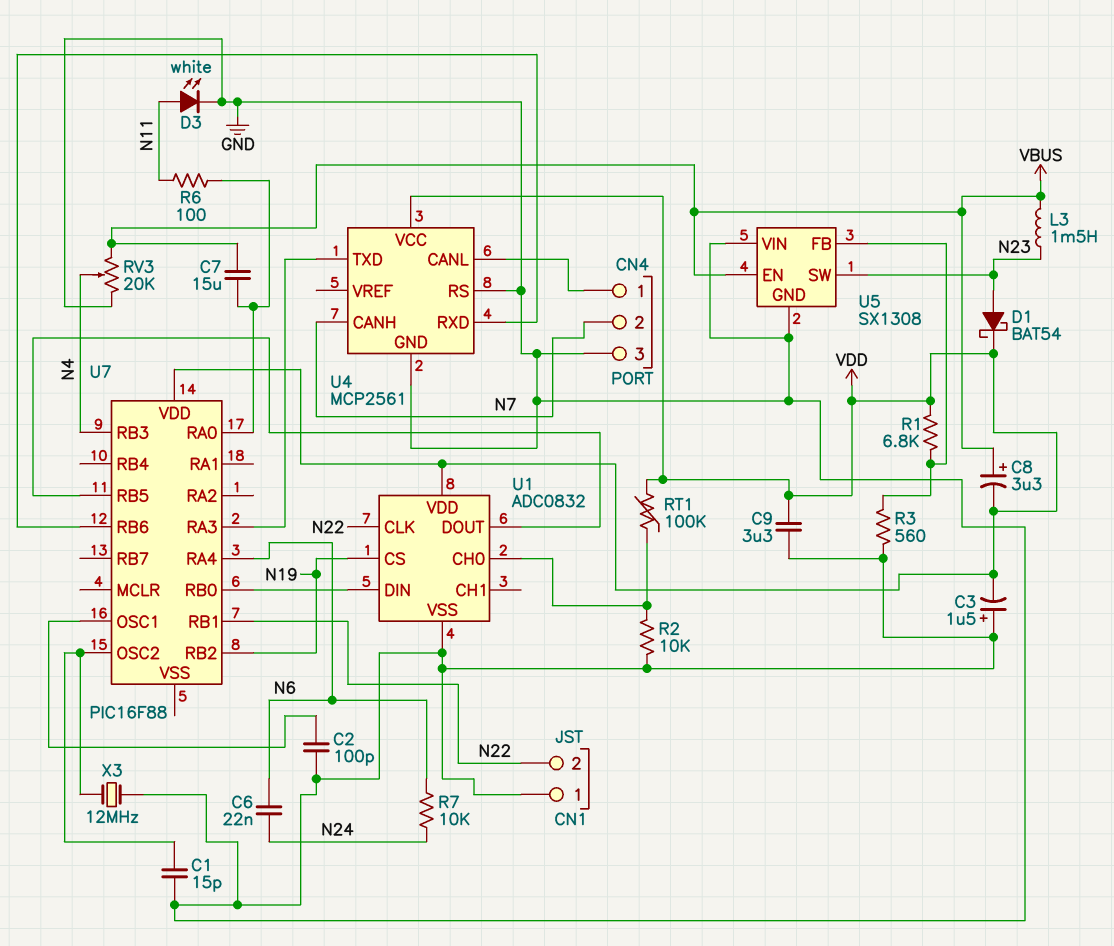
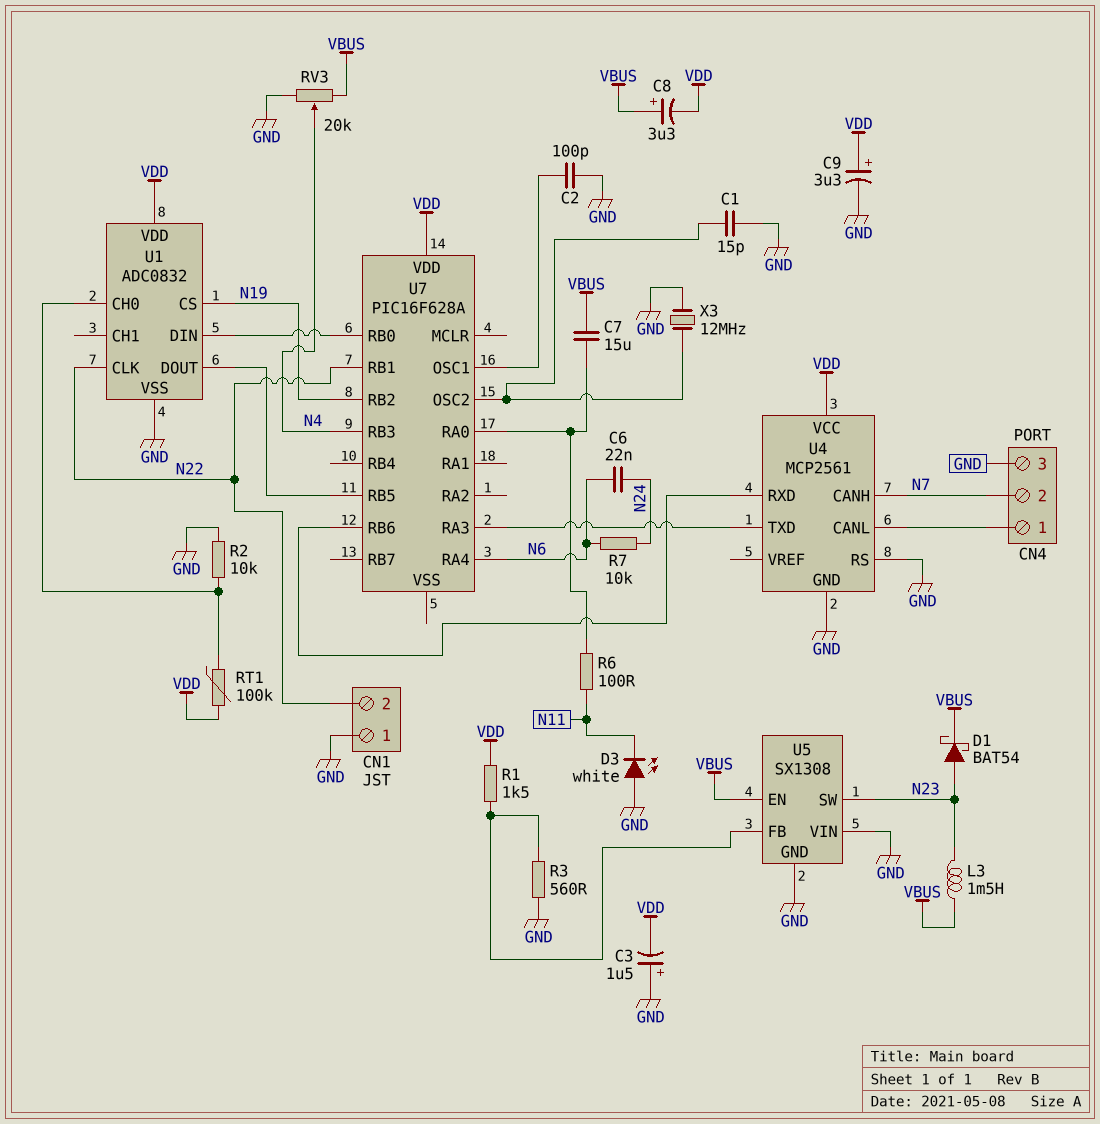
C9: 3.3uF (GND, VDD) -> 3.3uF (plus VDD, minus GND)
D1: schottky BAT54 (A N23, K VDD) -> schottky BAT54 (A N23, K VBUS)
D3: LED white (A N11, K GND) -> LED white (A GND, K N11)
R1: 6.8k (U5/FB, VDD) -> 1.5k (U5/FB, VDD)
U7: PIC16F88 -> PIC16F628A

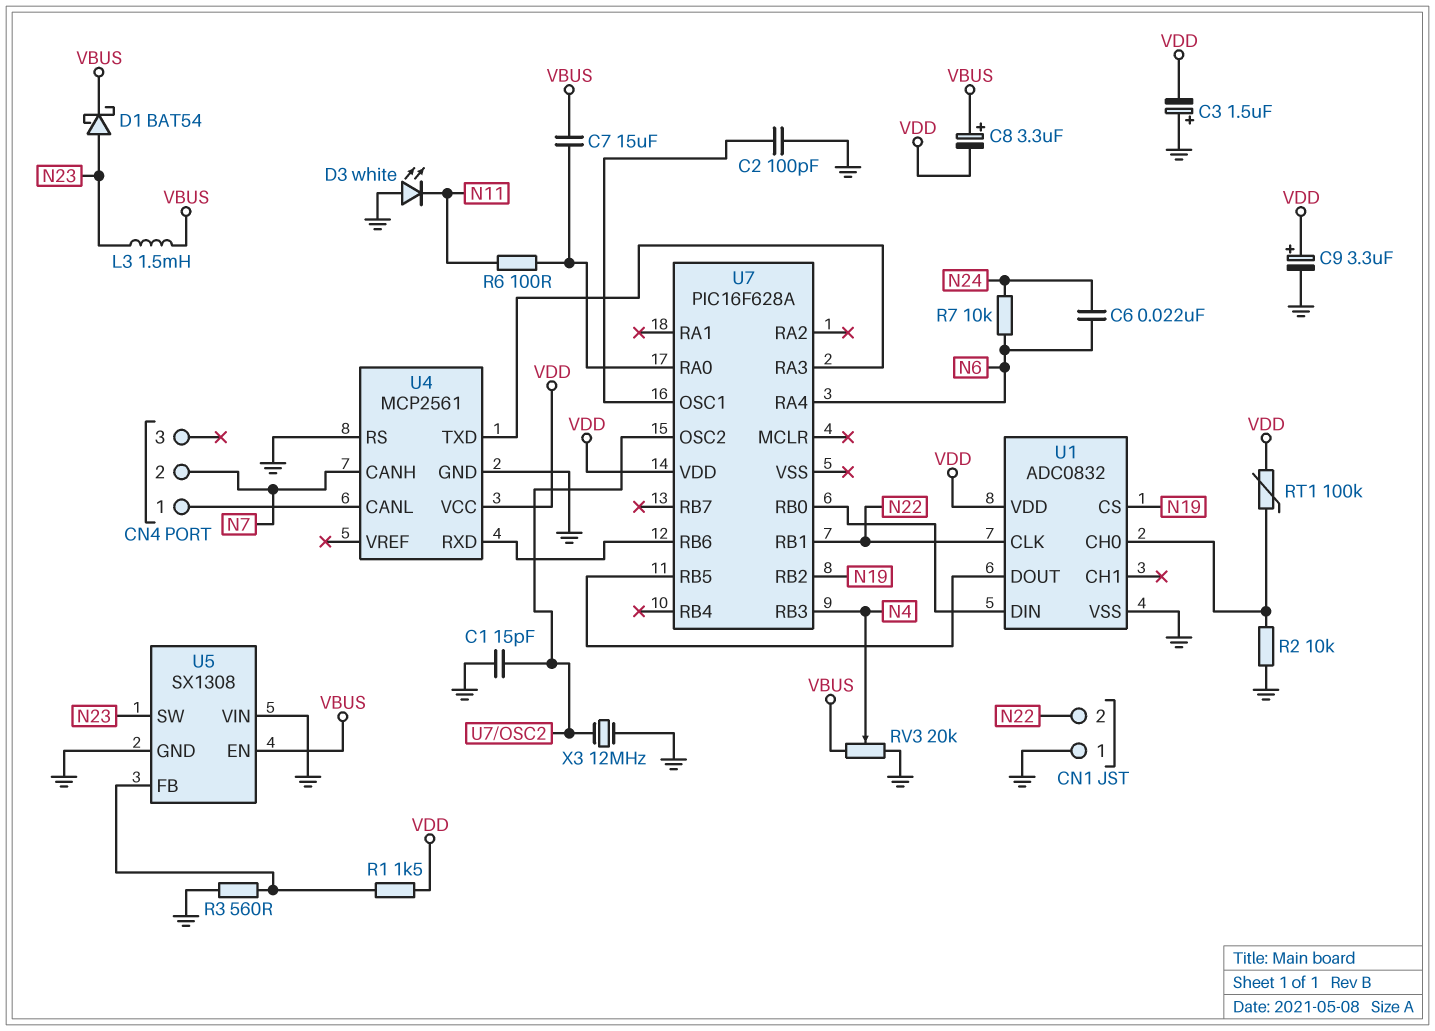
CN4 pin 3: GND -> none

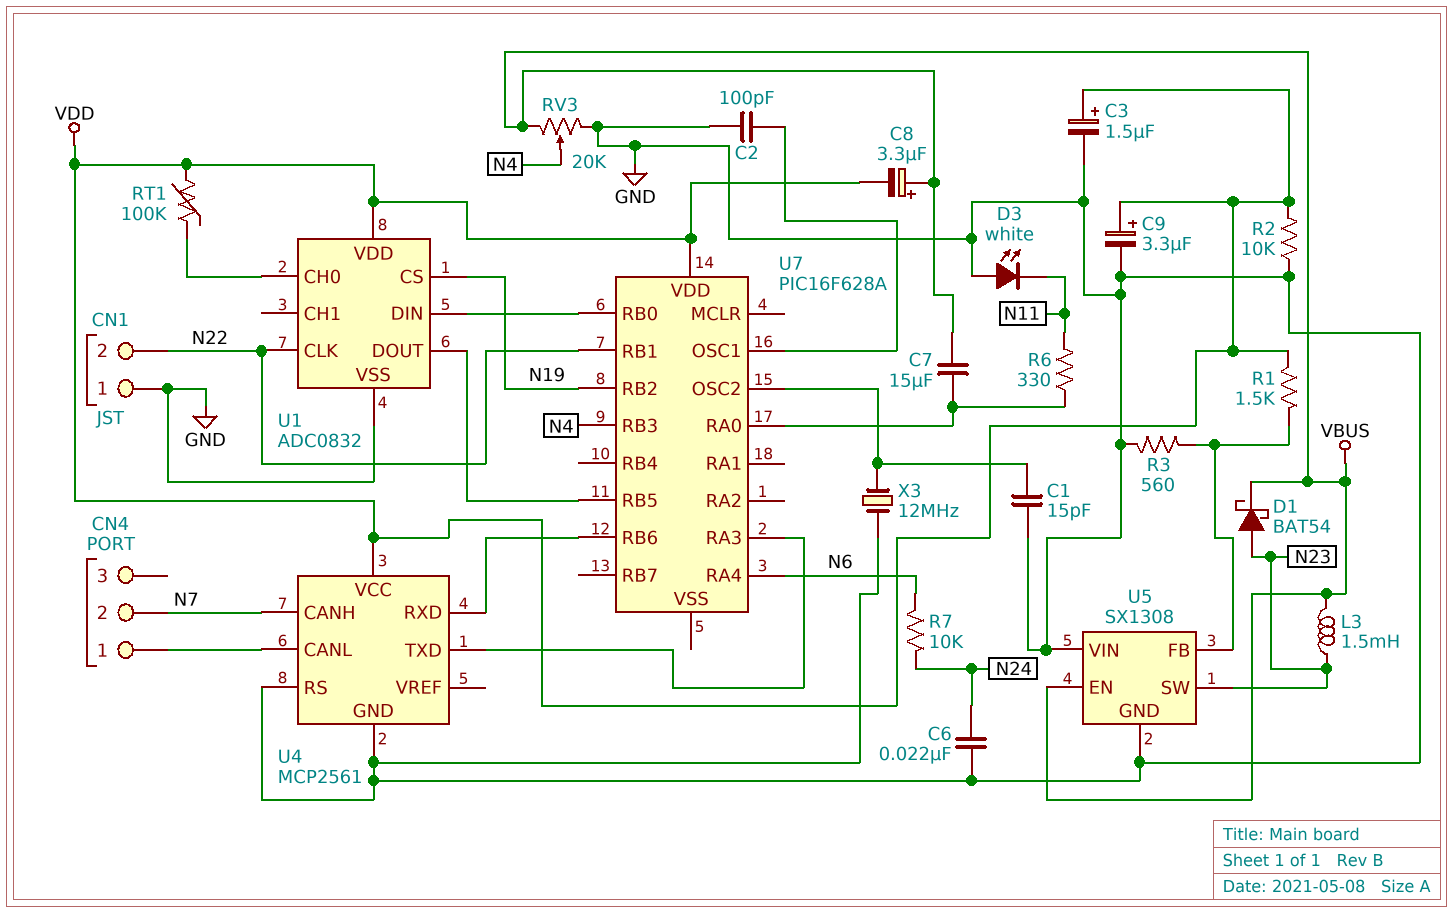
C3: 1.5uF (plus GND, minus VDD) -> 1.5uF (plus VDD, minus GND)
C6: 22nF (N6, N24) -> 22nF (GND, N24)
R2: 10k (GND, U1/CH0) -> 10k (GND, VDD)
R6: 100 (N11, U7/RA0) -> 330 (N11, U7/RA0)

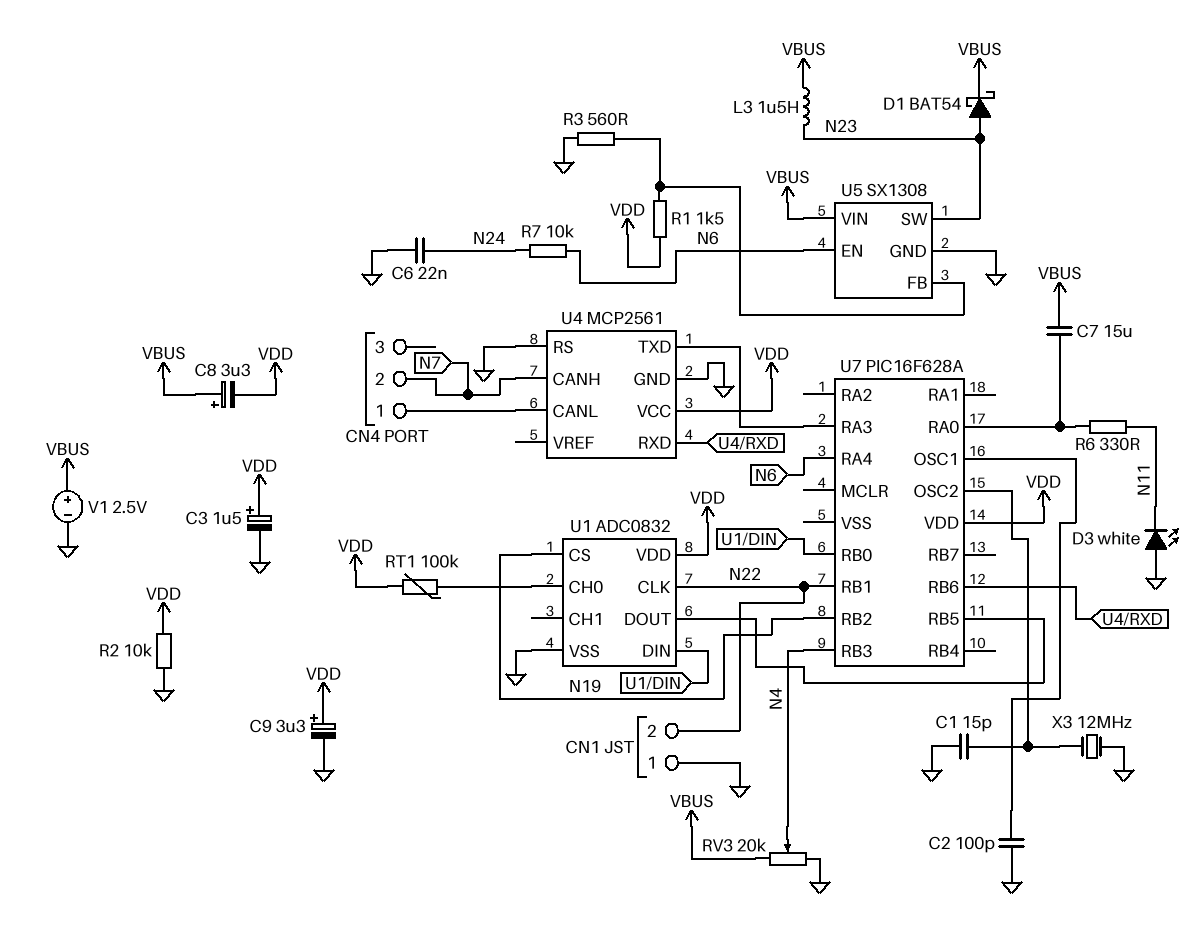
L3: 1.5mH (N23, VBUS) -> 1.5uH (N23, VBUS)
U5 pin EN: VBUS -> N6
U5 pin VIN: GND -> VBUS
V1: none -> 2.5V (plus VBUS, minus GND)

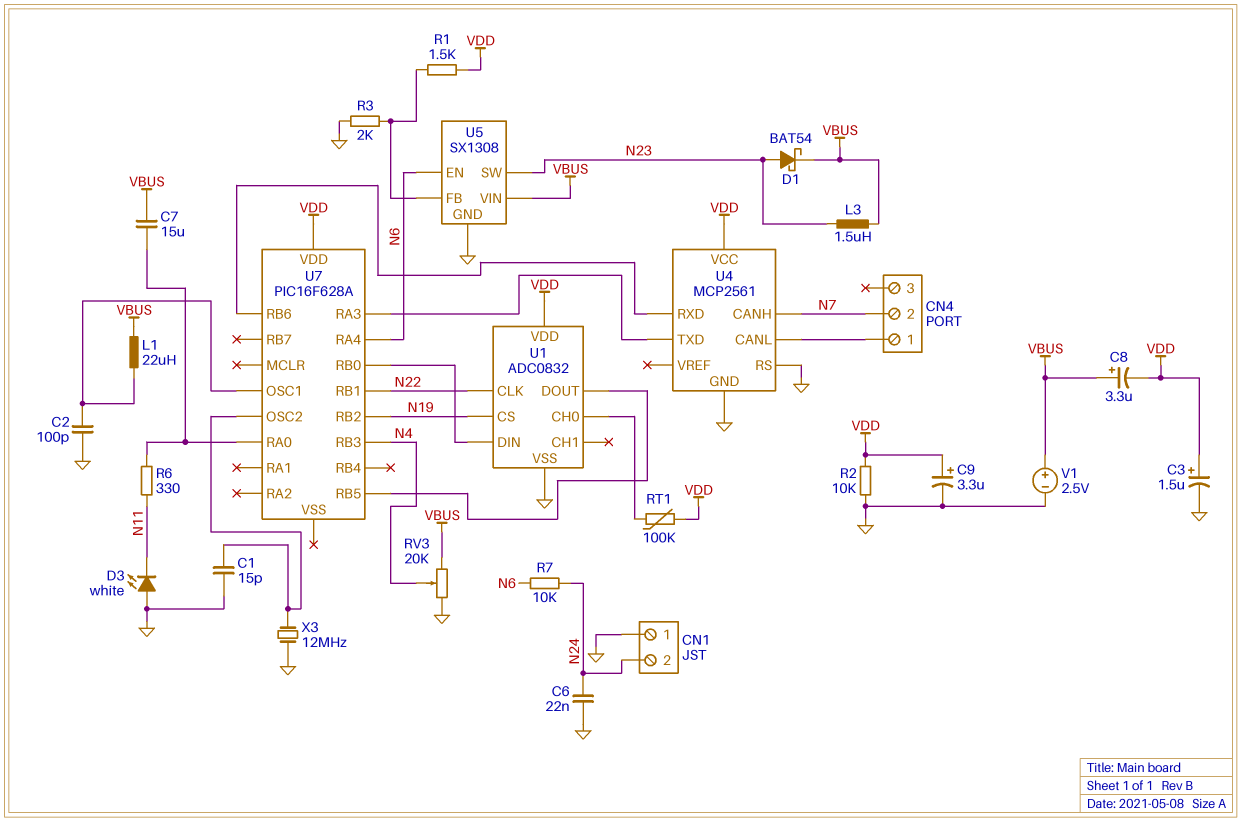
CN1 pin 2: N22 -> N24
L1: none -> 22uH (U7/OSC1, VBUS)
R3: 560 (GND, U5/FB) -> 2k (GND, U5/FB)

